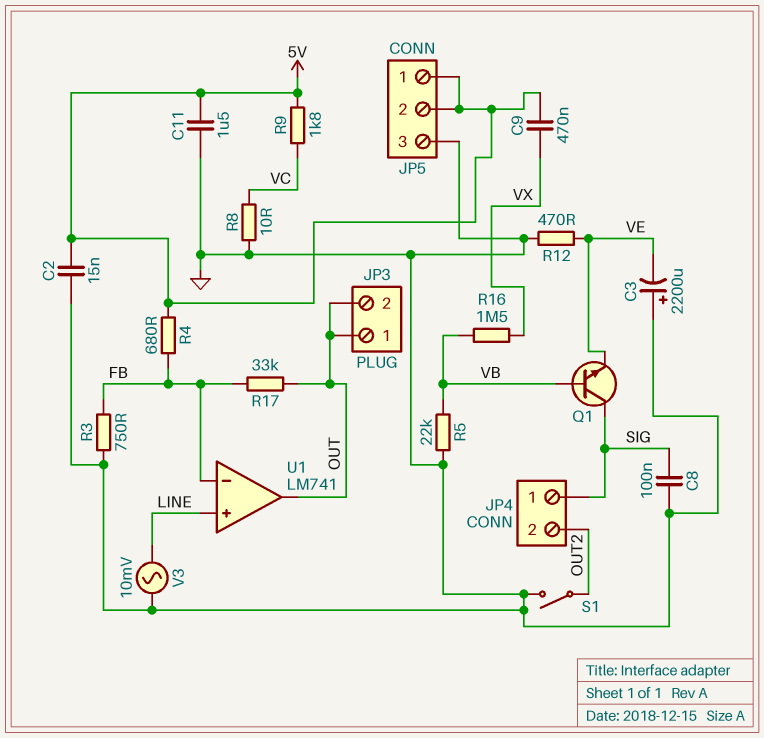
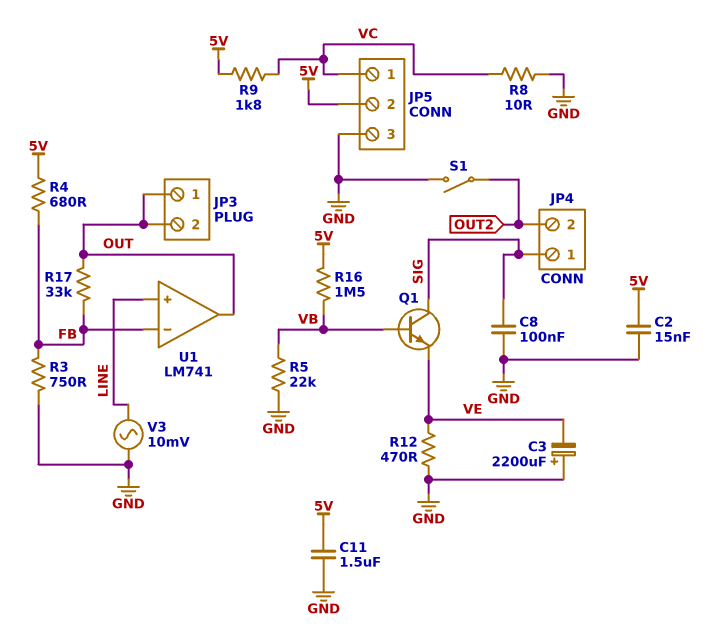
C9: 470nF (5V, VX) -> none
JP5 pin 1: 5V -> VC
R16: 1.5M (VB, VX) -> 1.5M (5V, VB)

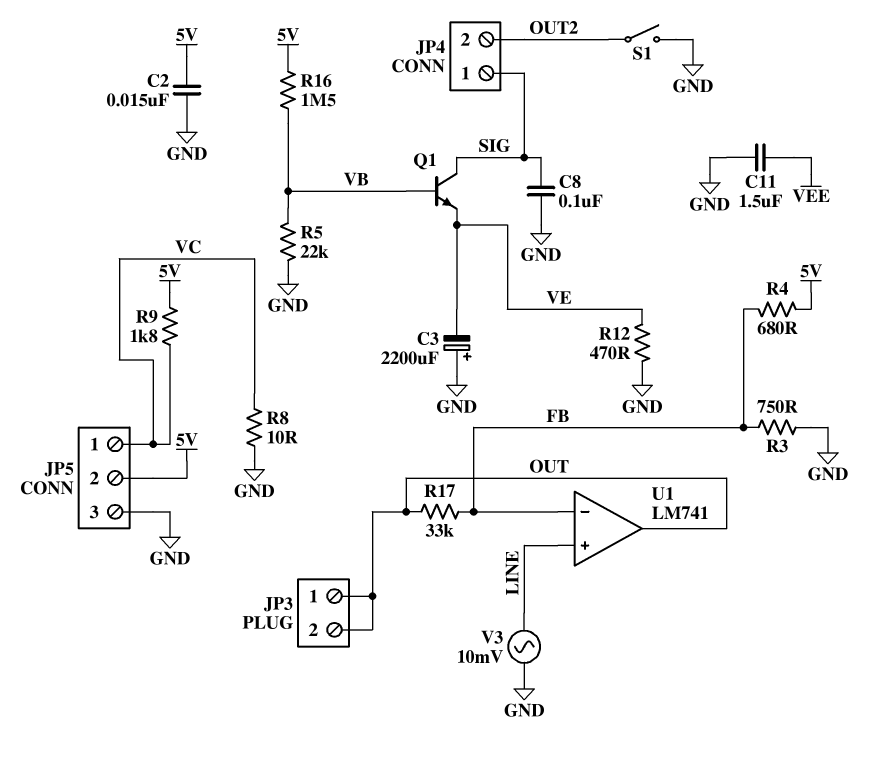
C11: 1.5uF (5V, GND) -> 1.5uF (GND, VEE)

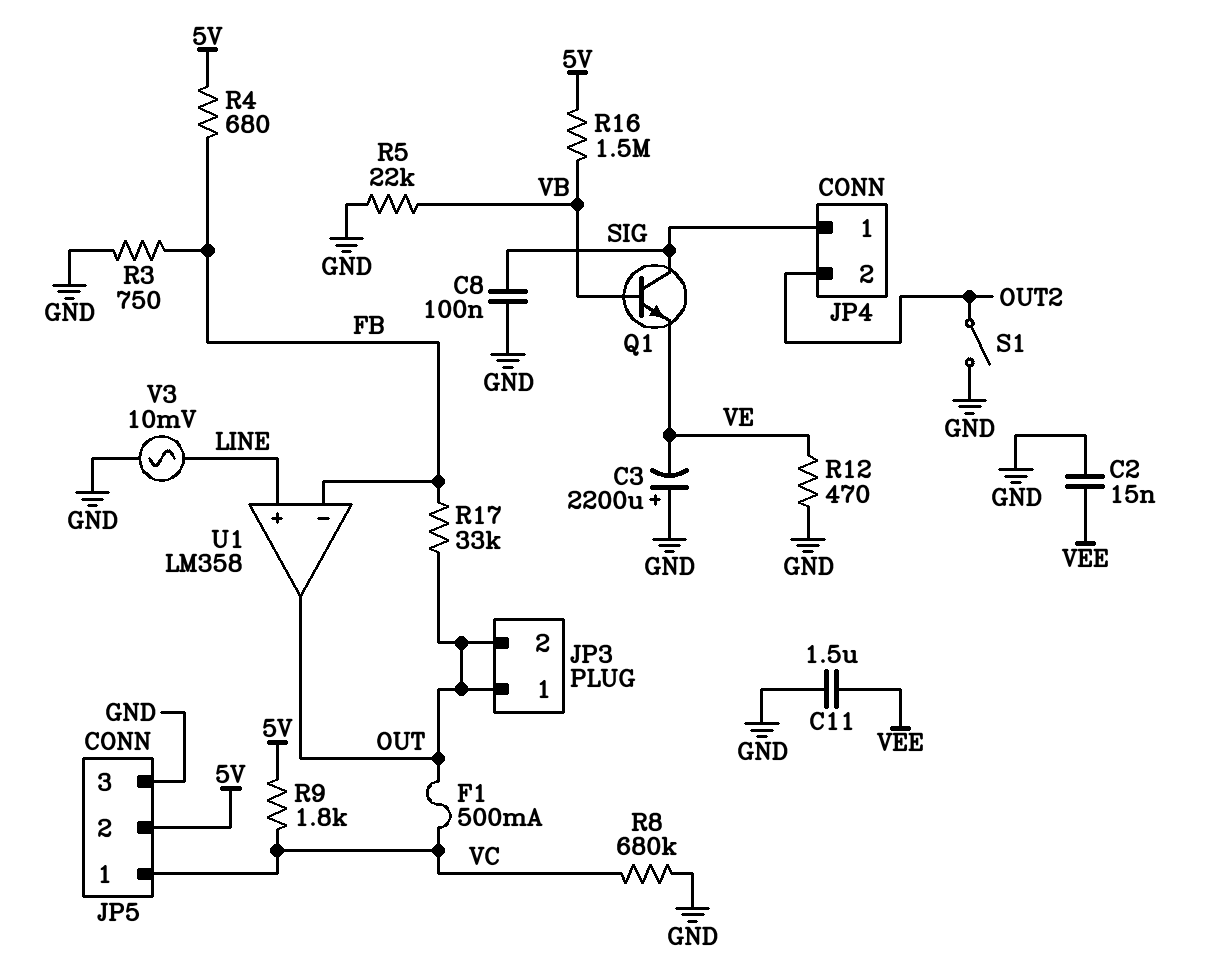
C2: 15nF (5V, GND) -> 15nF (GND, VEE)
F1: none -> 500mA (OUT, VC)
R8: 10 (GND, VC) -> 680k (GND, VC)
U1: LM741 -> LM358

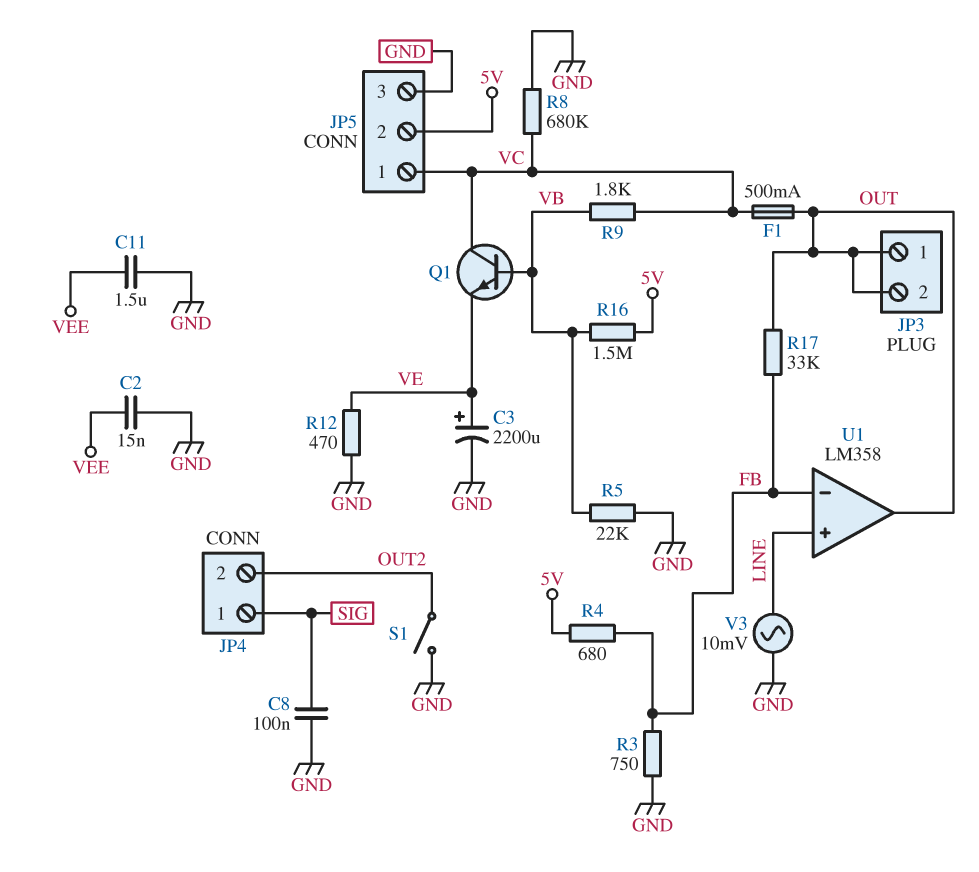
C3: 2200uF (plus GND, minus VE) -> 2200uF (plus VE, minus GND)
Q1: NPN (B VB, C SIG, E VE) -> NPN (B VB, C VC, E VE)
R9: 1.8k (5V, VC) -> 1.8k (VB, VC)

